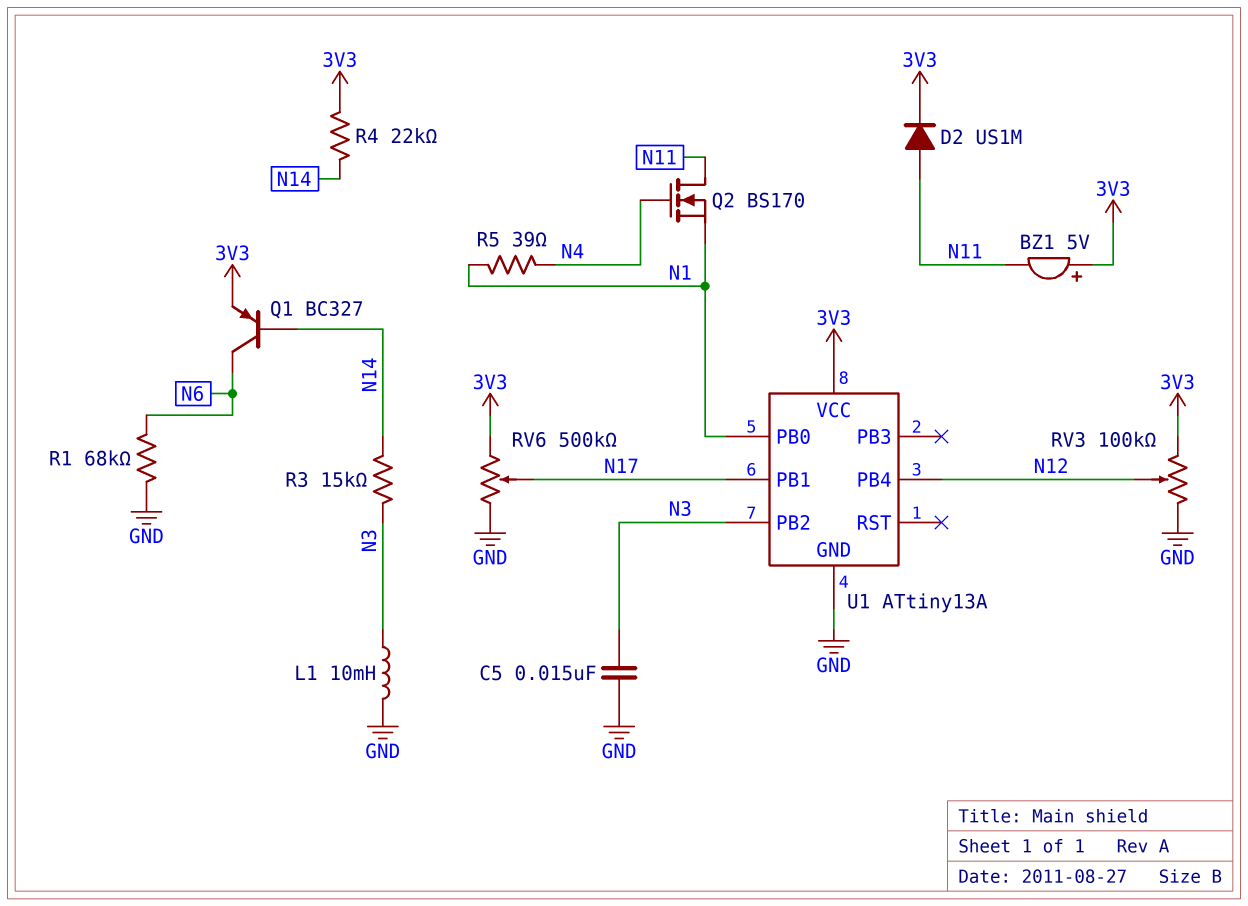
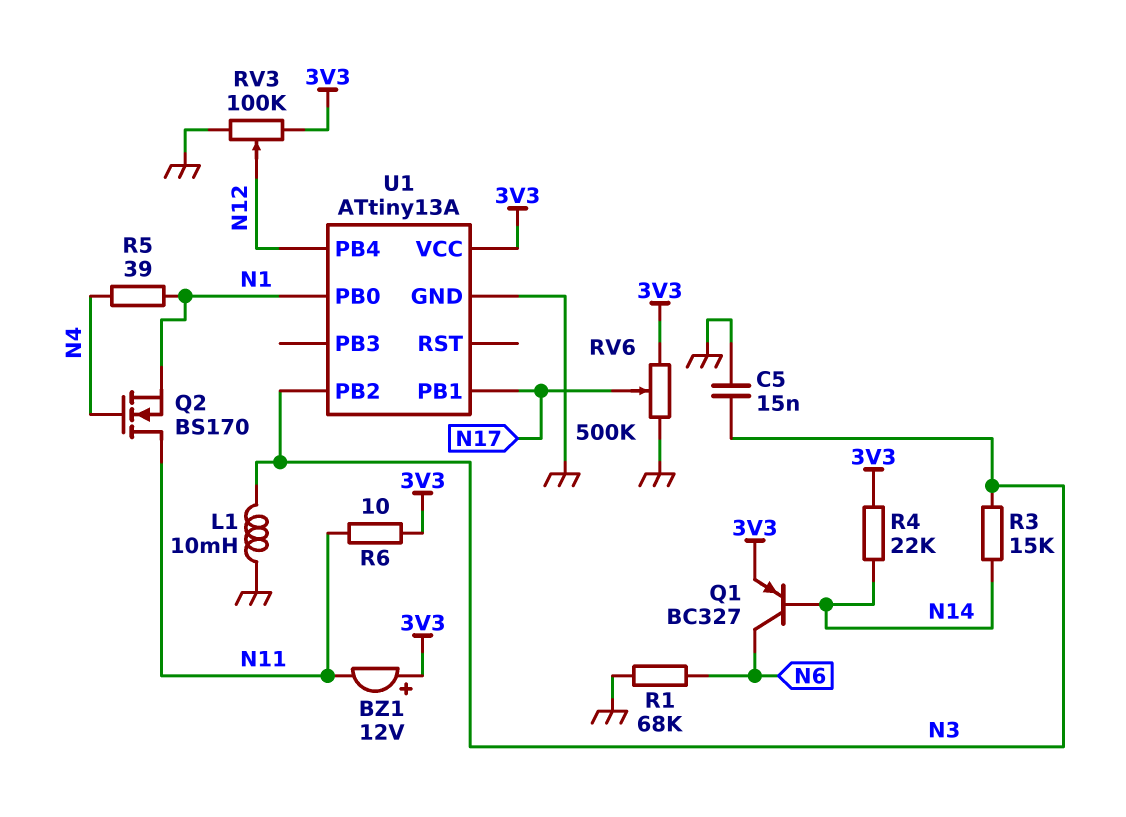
BZ1: buzzer 5V (plus 3V3, minus N11) -> buzzer 12V (plus 3V3, minus N11)
D2: diode US1M (A N11, K 3V3) -> none
R6: none -> 10 (3V3, N11)

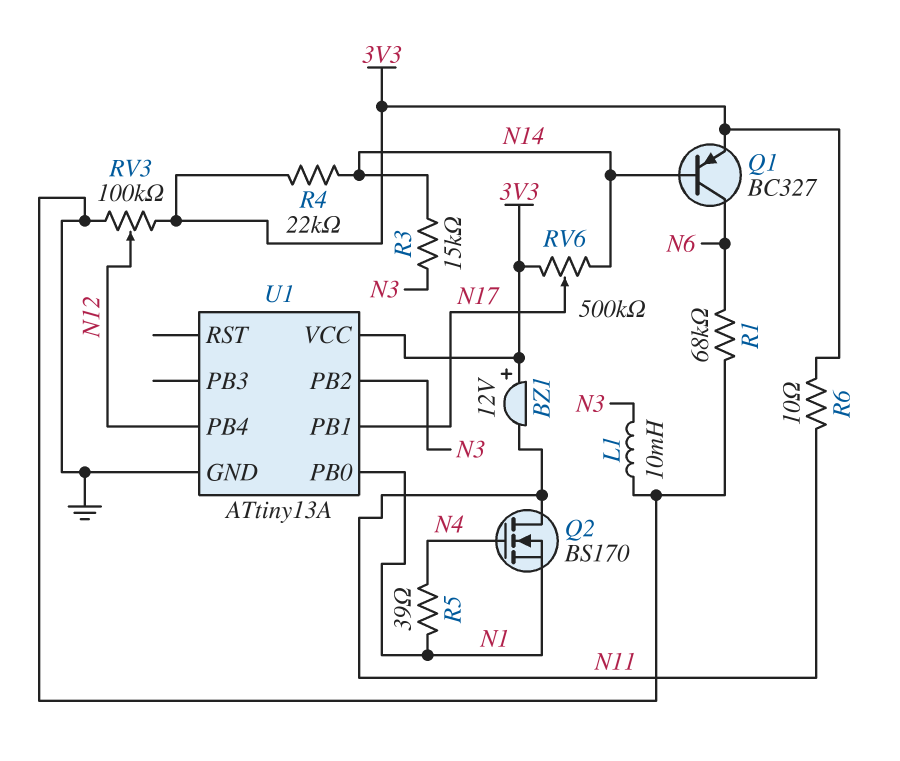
C5: 15nF (GND, N3) -> none
RV6: 500k (3V3, GND, wiper N17) -> 500k (3V3, N14, wiper N17)

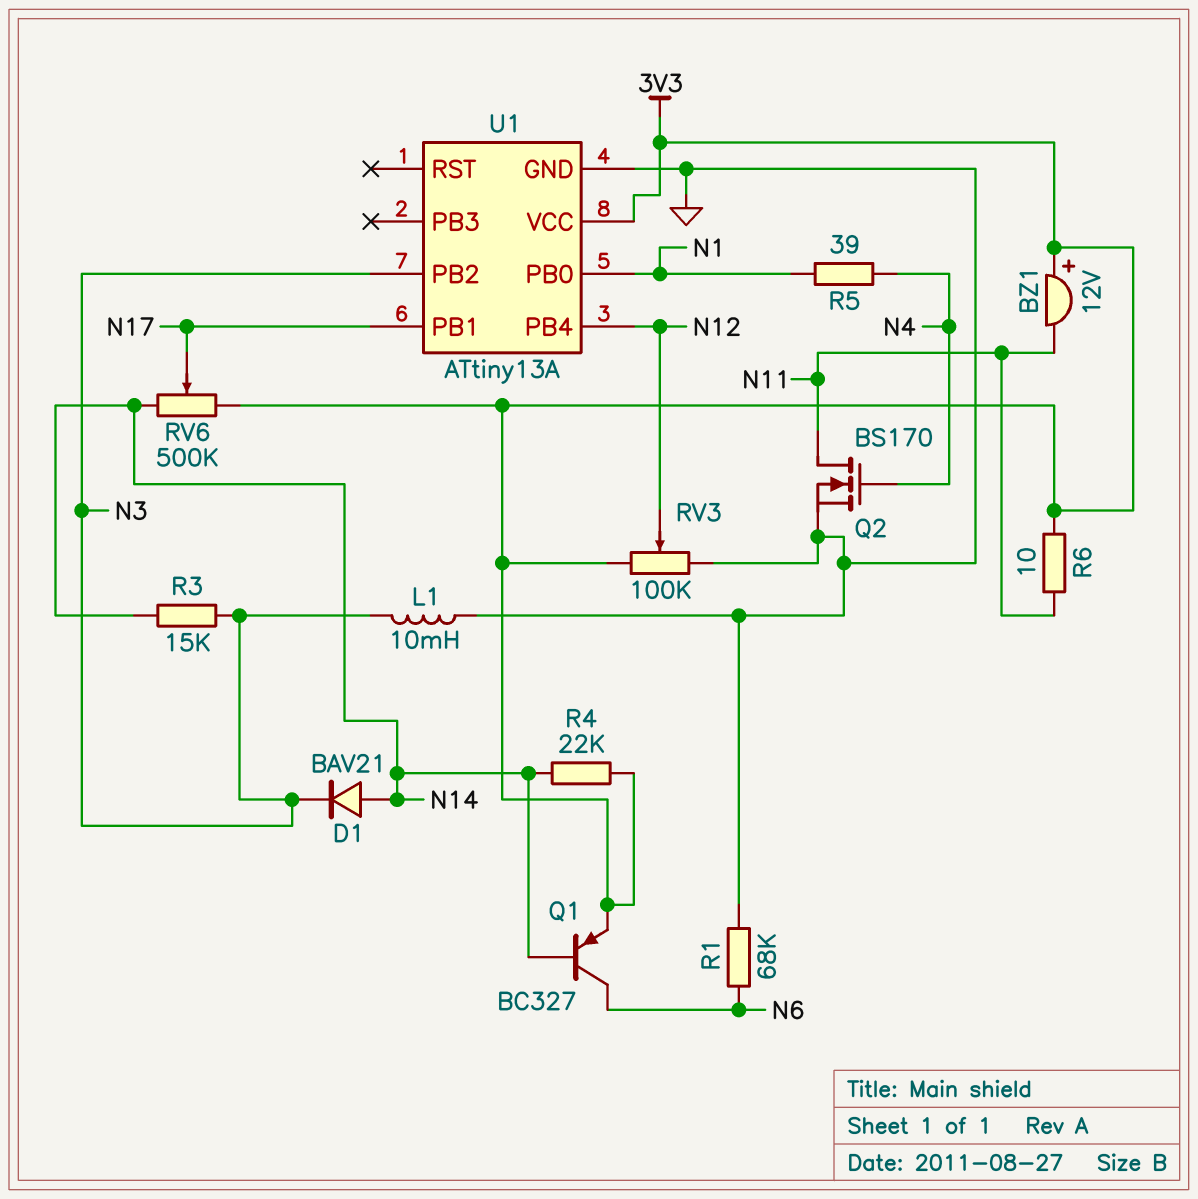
D1: none -> diode BAV21 (A N14, K N3)
Q2: NMOS BS170 (G N4, D N11, S N1) -> NMOS BS170 (G N4, D N11, S GND)

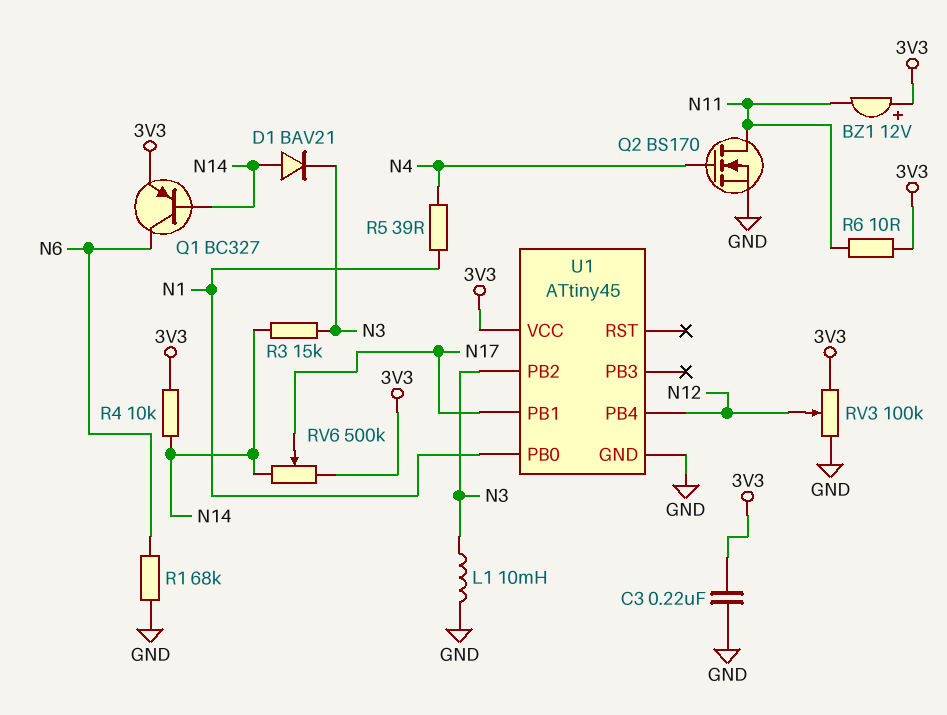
C3: none -> 220nF (3V3, GND)
R4: 22k (3V3, N14) -> 10k (3V3, N14)
U1: ATtiny13A -> ATtiny45

